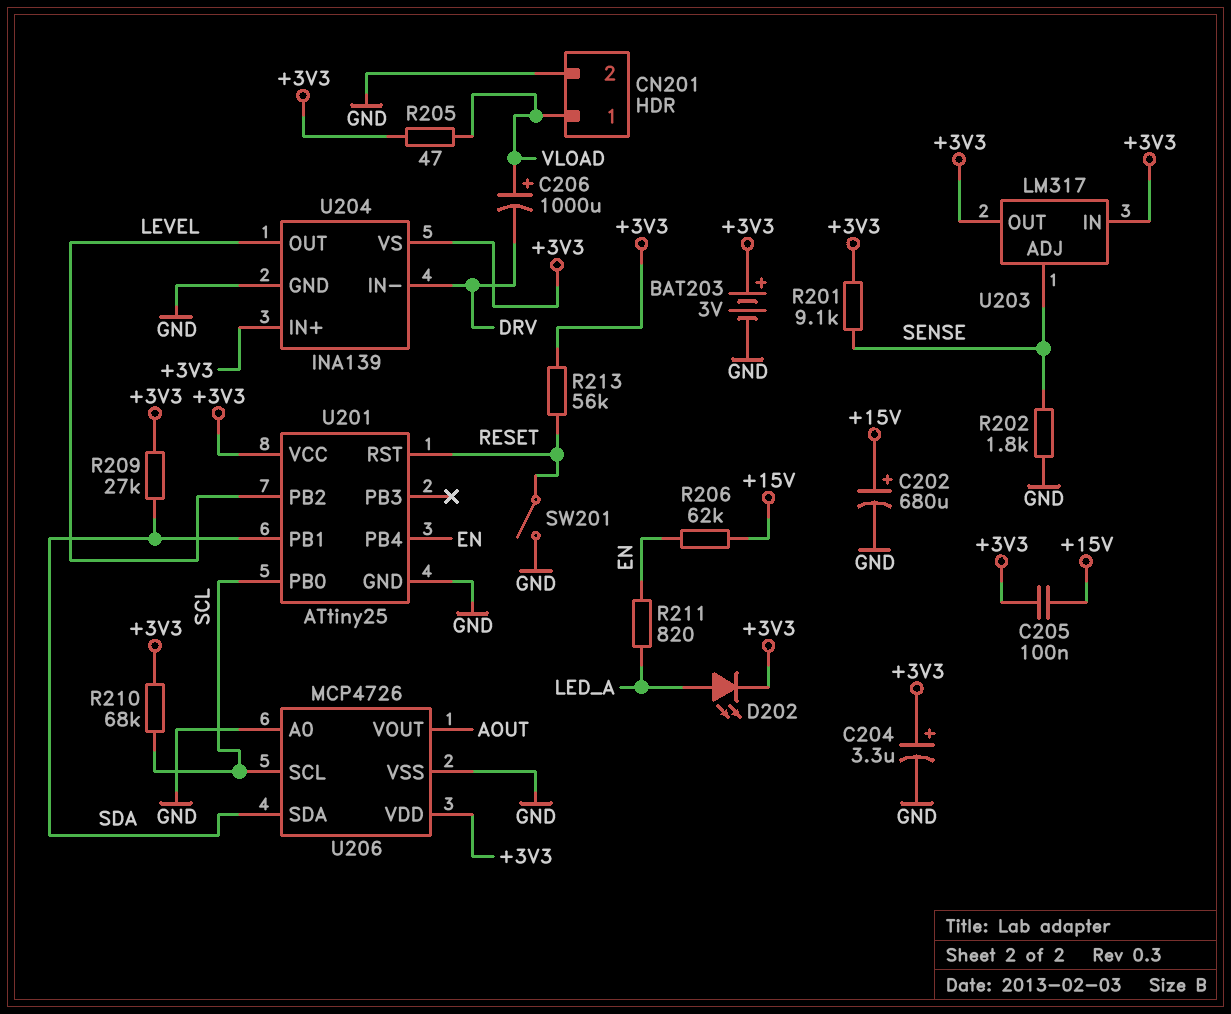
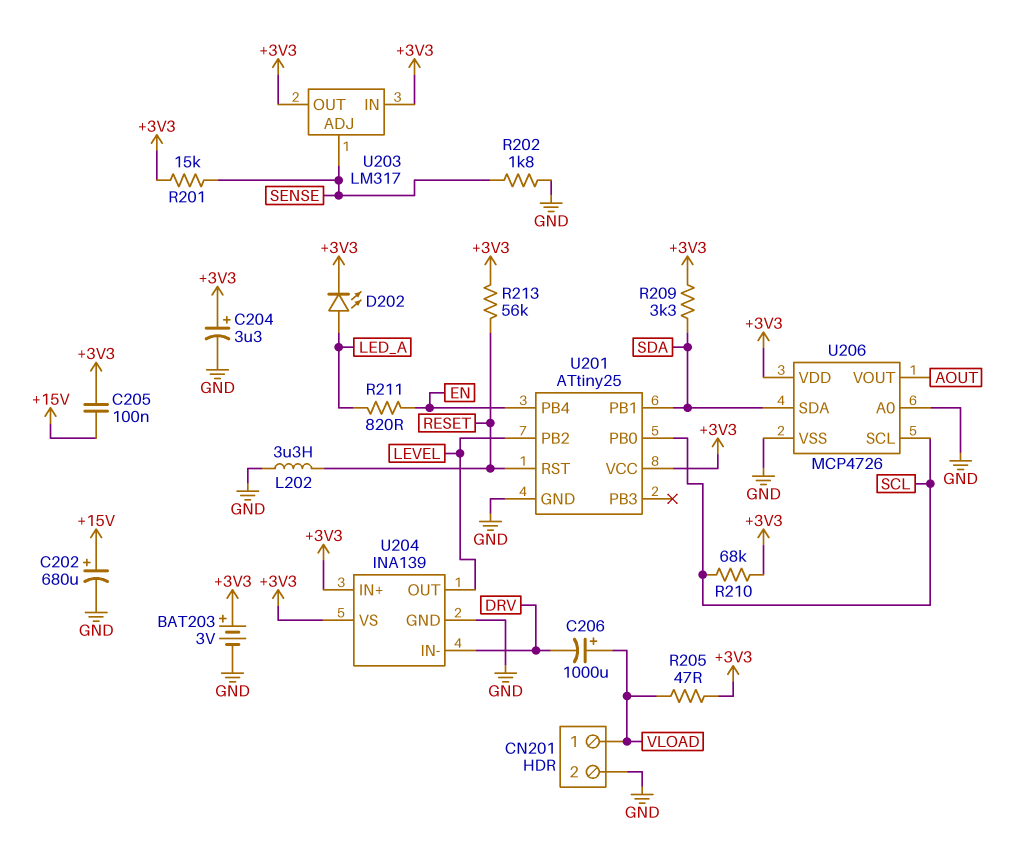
L202: none -> 3.3uH (GND, RESET)
R201: 9.1k (+3V3, SENSE) -> 15k (+3V3, SENSE)
R206: 62k (+15V, EN) -> none
R209: 27k (+3V3, SDA) -> 3.3k (+3V3, SDA)
SW201: switch (GND, RESET) -> none

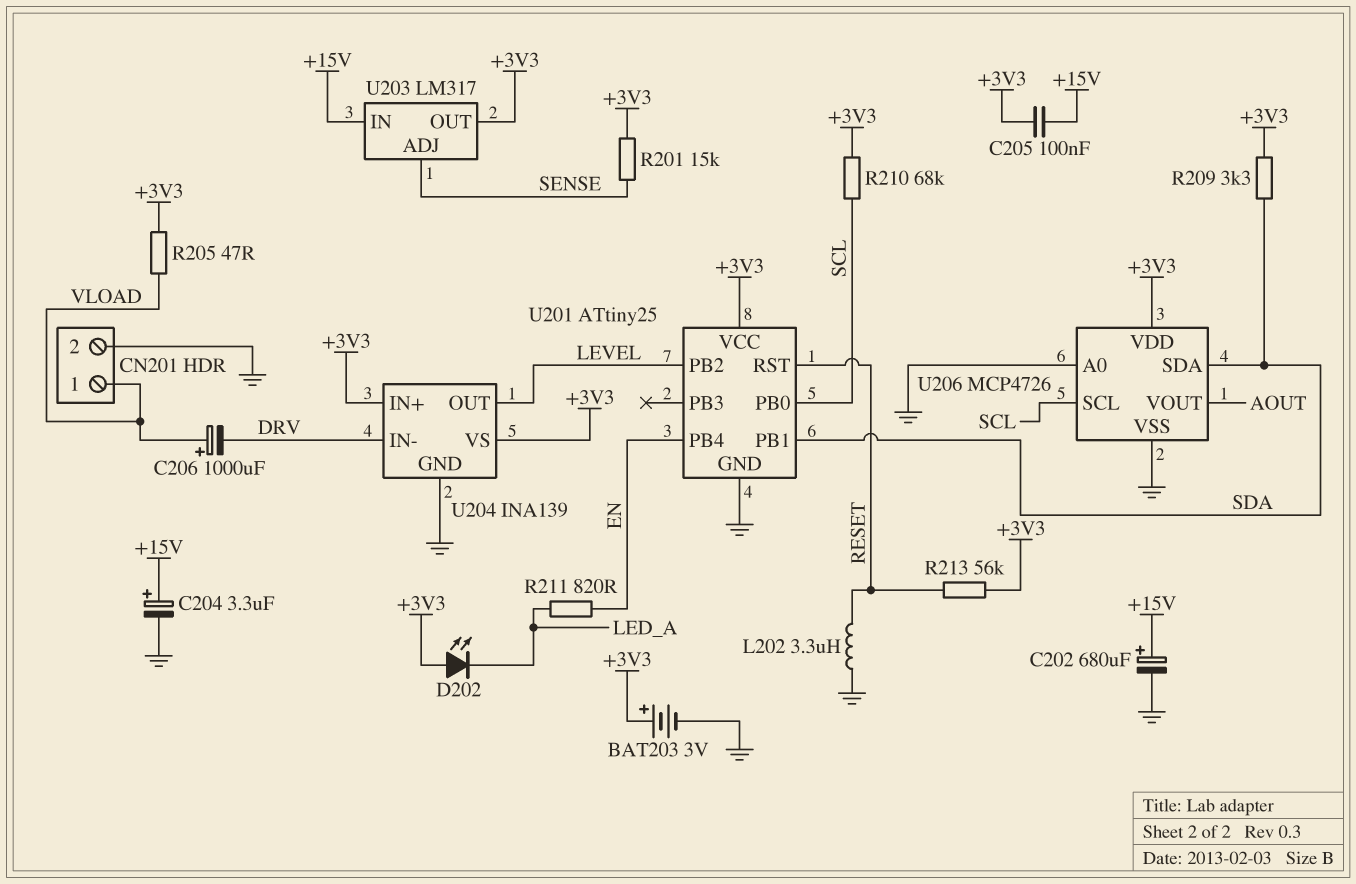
C204: 3.3uF (plus +3V3, minus GND) -> 3.3uF (plus +15V, minus GND)
D202: LED (A LED_A, K +3V3) -> LED (A +3V3, K LED_A)
R202: 1.8k (GND, SENSE) -> none
U203 pin IN: +3V3 -> +15V

